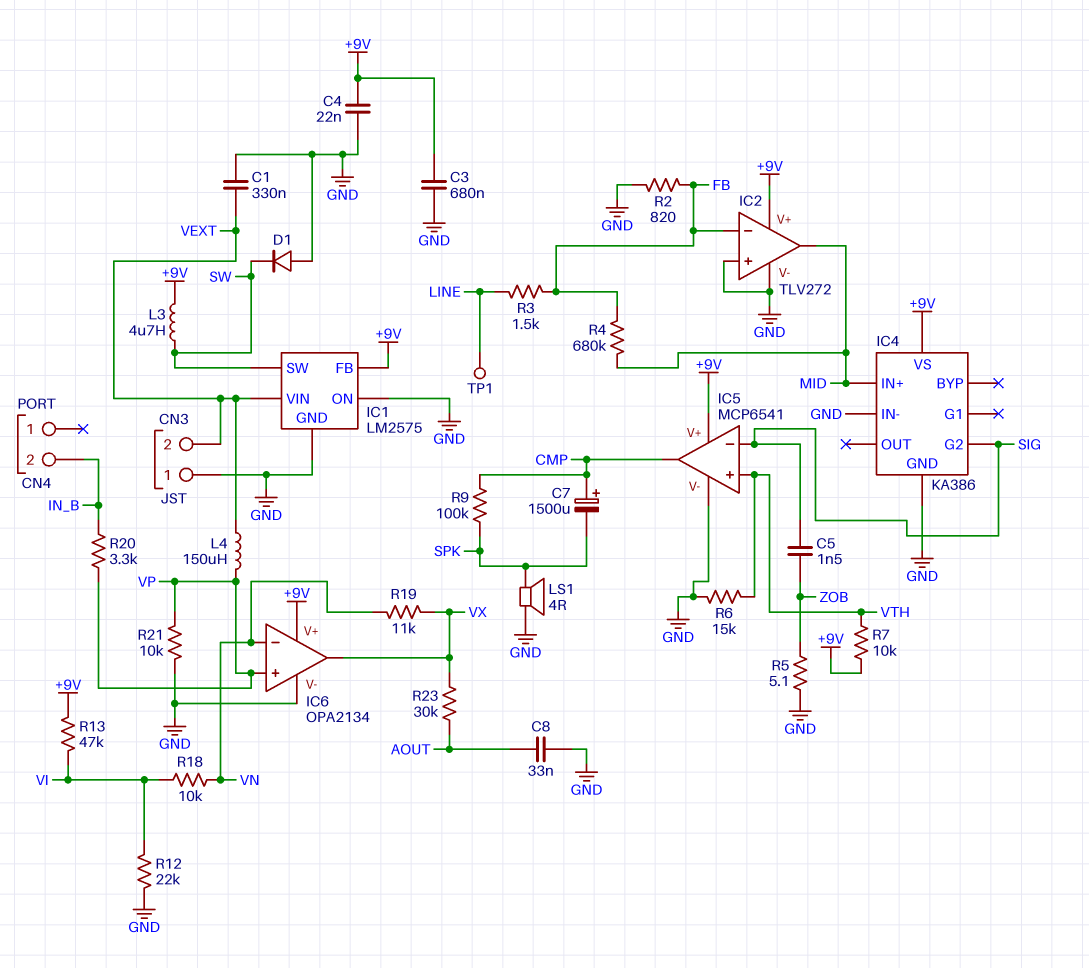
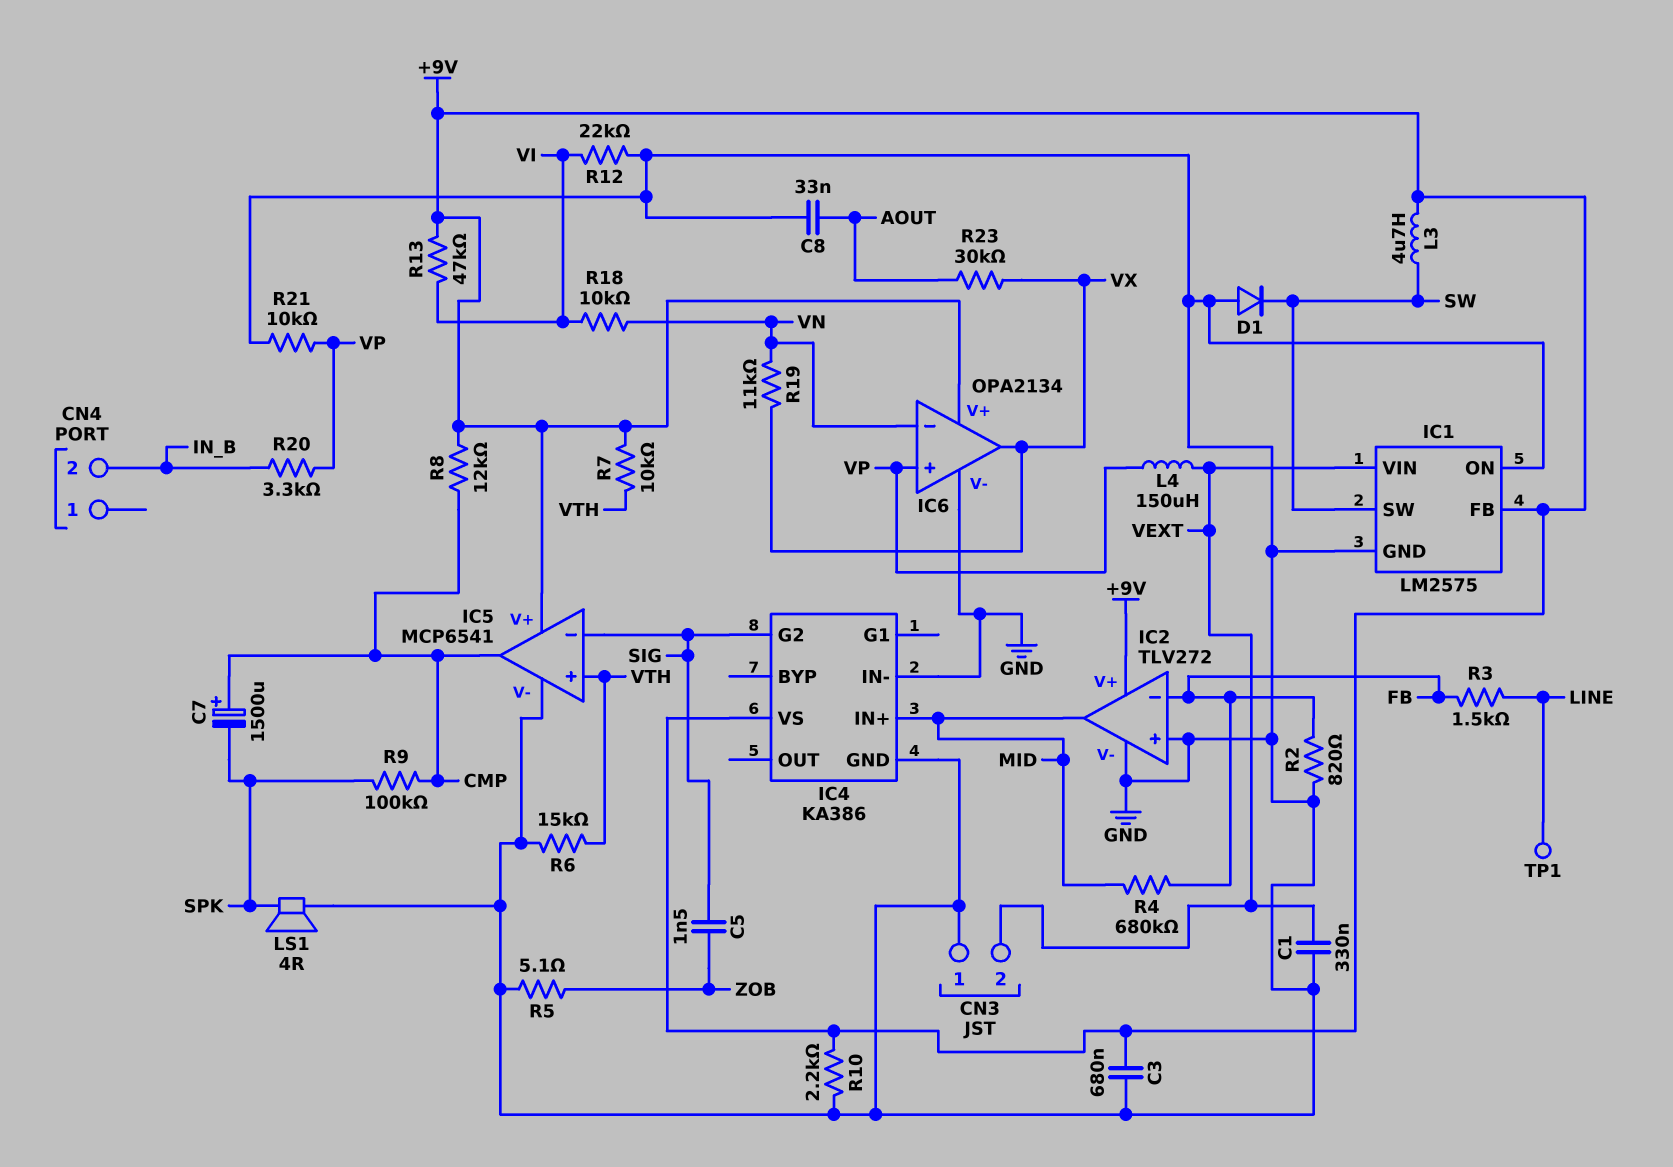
C4: 22nF (+9V, GND) -> none
R8: none -> 12k (+9V, CMP)
R10: none -> 2.2k (+9V, GND)

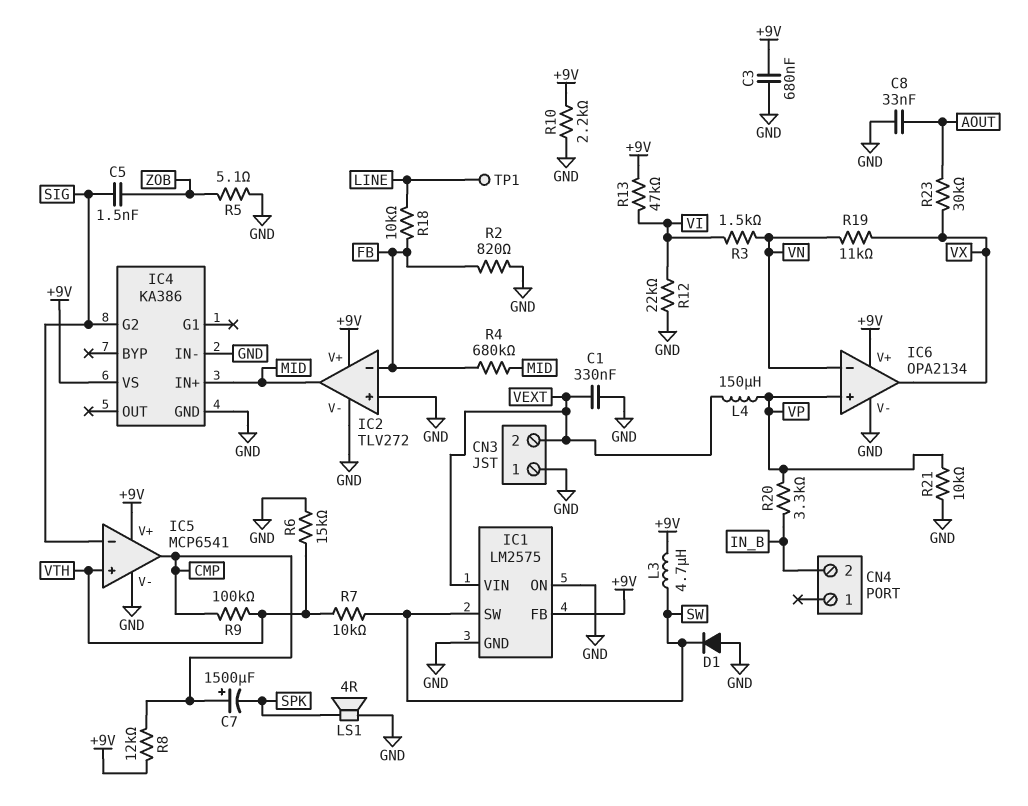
R3: 1.5k (FB, LINE) -> 1.5k (VI, VN)
R7: 10k (+9V, VTH) -> 10k (SW, VTH)
R9: 100k (CMP, SPK) -> 100k (CMP, VTH)
R18: 10k (VI, VN) -> 10k (FB, LINE)

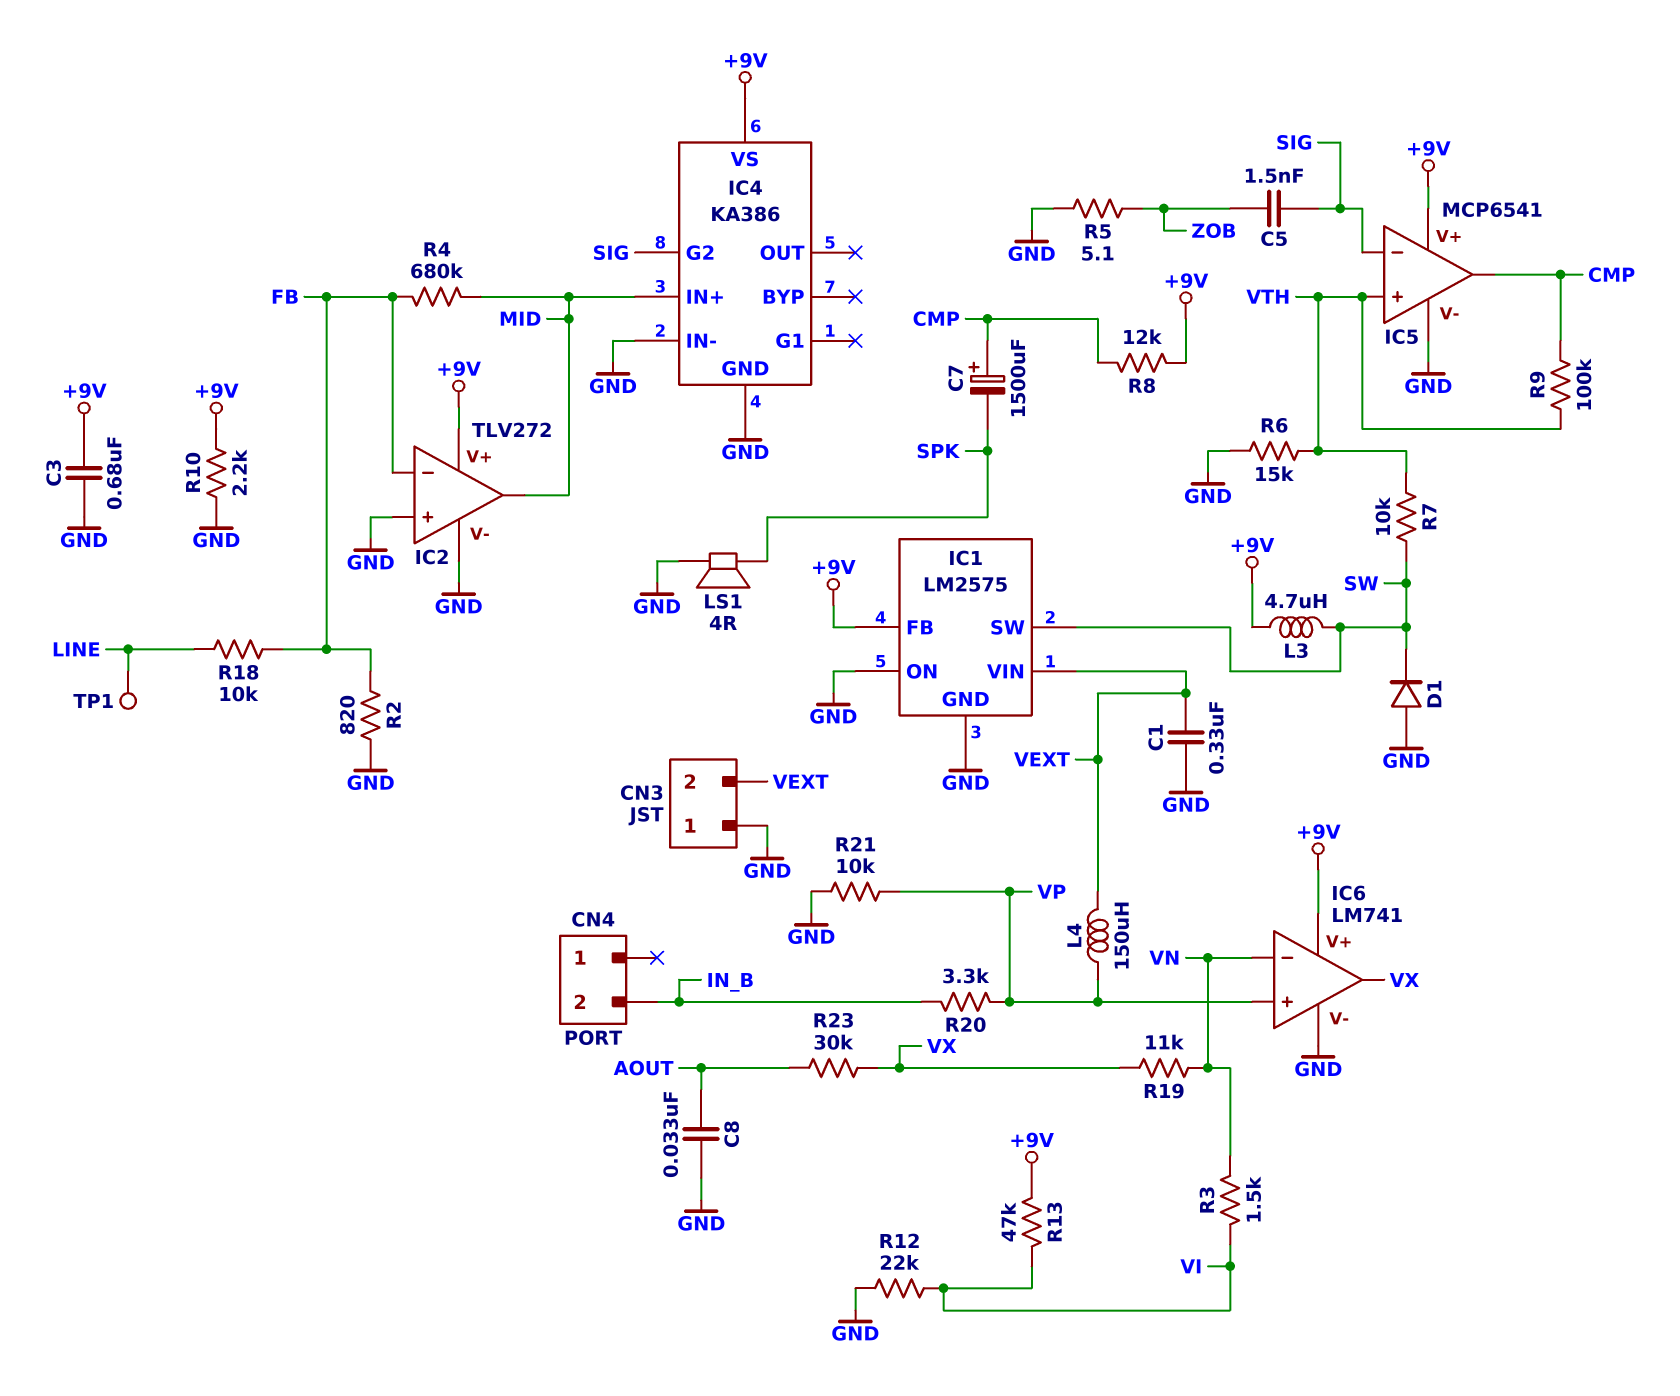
IC6: OPA2134 -> LM741

